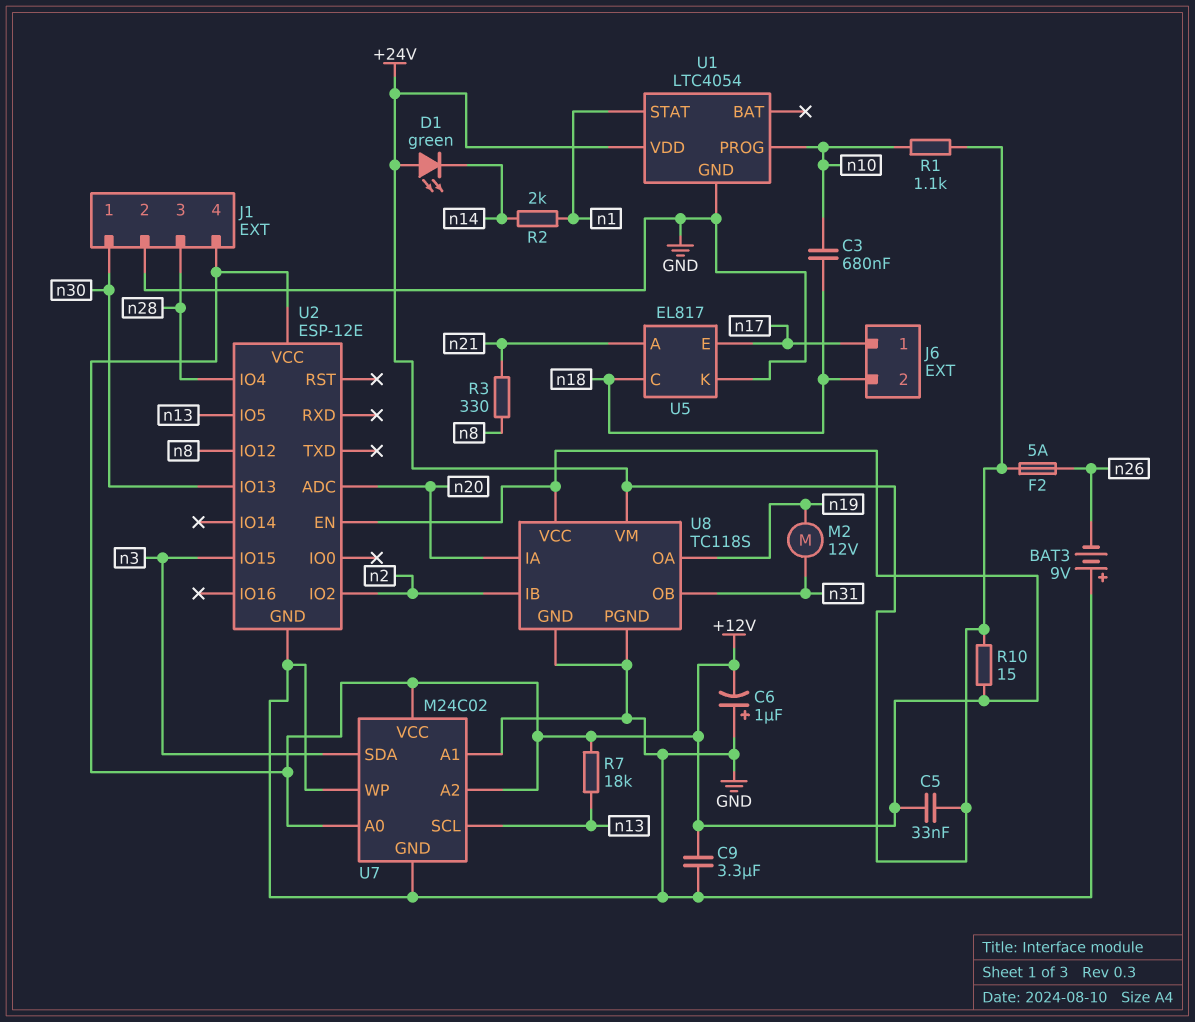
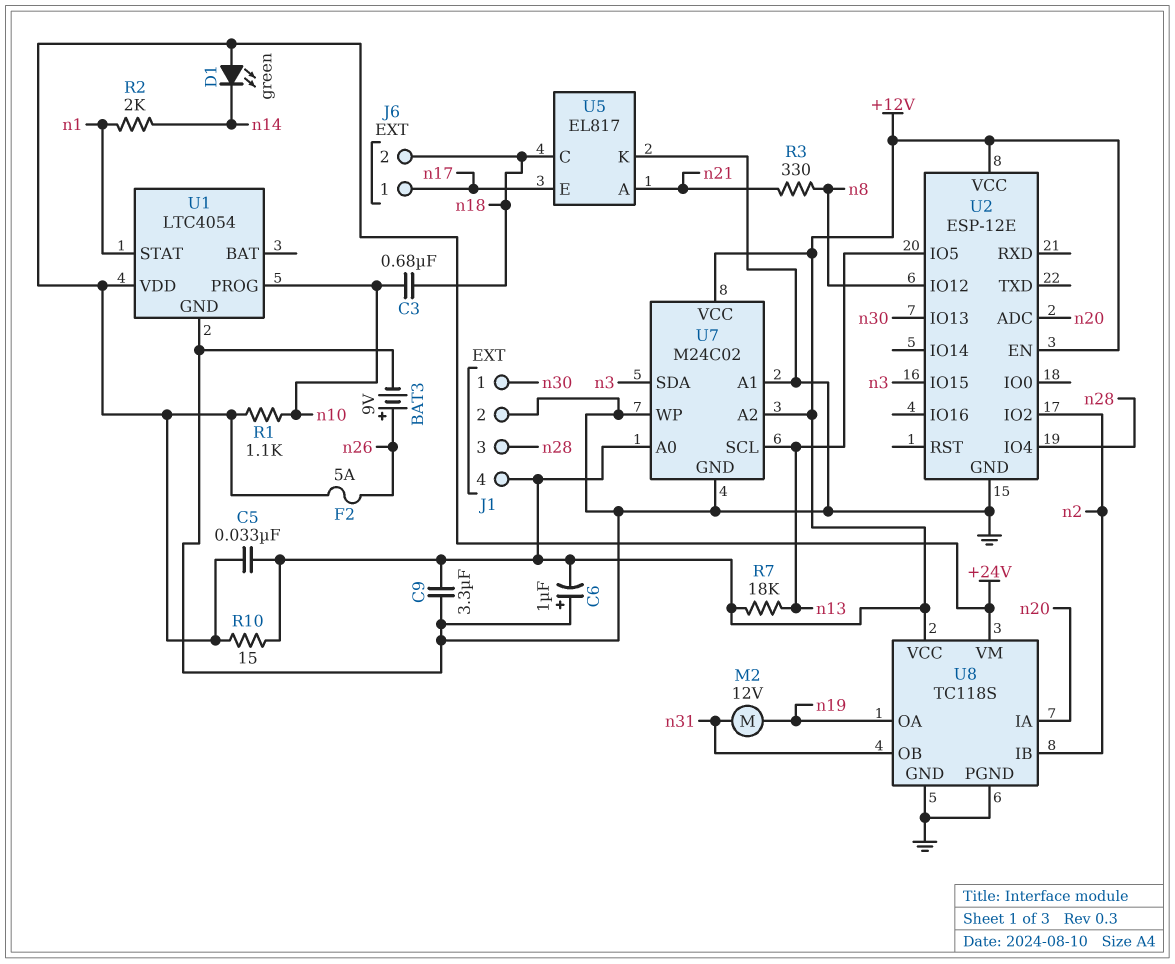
BAT3: 9V (plus GND, minus n26) -> 9V (plus n26, minus GND)

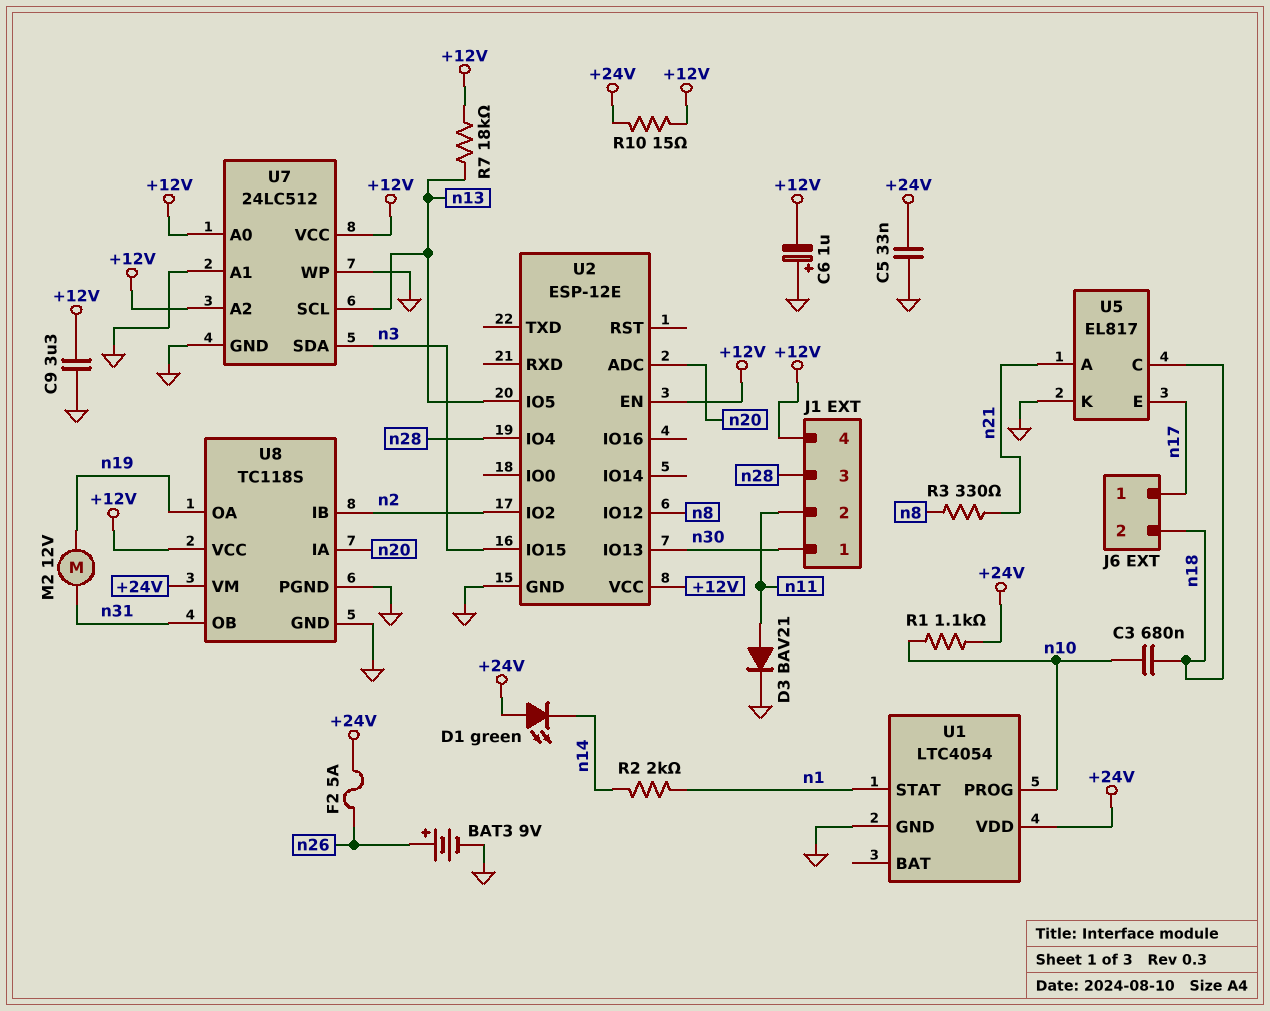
C5: 33nF (+12V, +24V) -> 33nF (+24V, GND)
D3: none -> diode BAV21 (A n11, K GND)
J1 pin 2: GND -> n11
U7: M24C02 -> 24LC512

